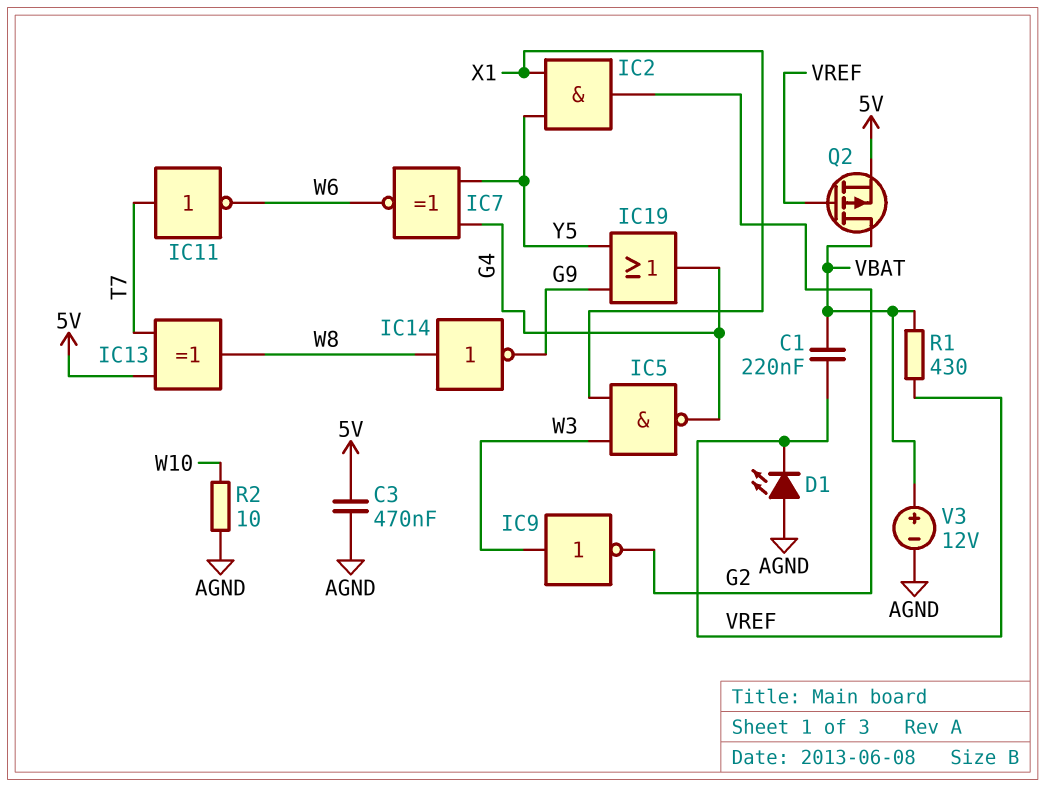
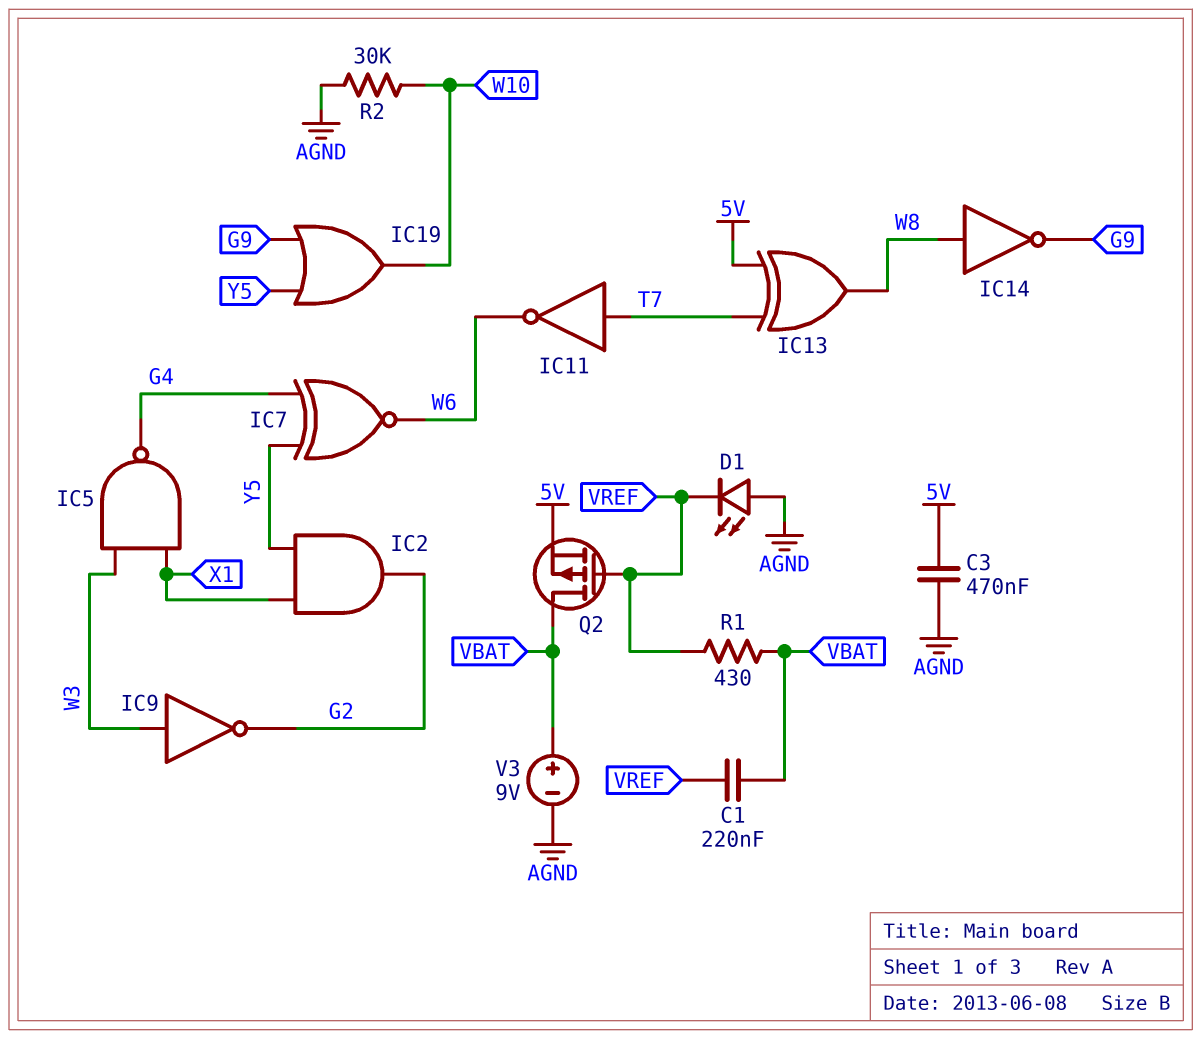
IC19: OR (in G9, in Y5, out G4) -> OR (in G9, in Y5, out W10)
R2: 10 (AGND, W10) -> 30k (AGND, W10)
V3: 12V (plus VBAT, minus AGND) -> 9V (plus VBAT, minus AGND)

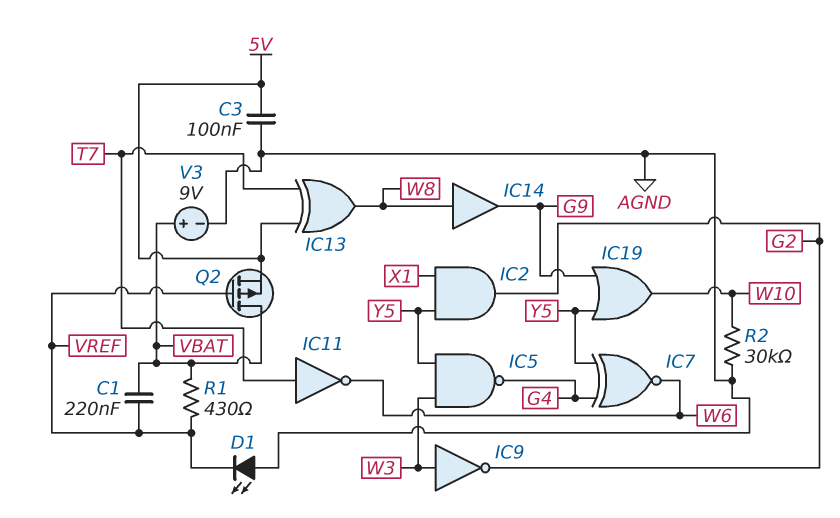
C3: 470nF (5V, AGND) -> 100nF (5V, AGND)
IC5: NAND (in W3, in X1, out G4) -> NAND (in W3, in Y5, out G4)
IC14: NOT (in W8, out G9) -> buffer (in W8, out G9)

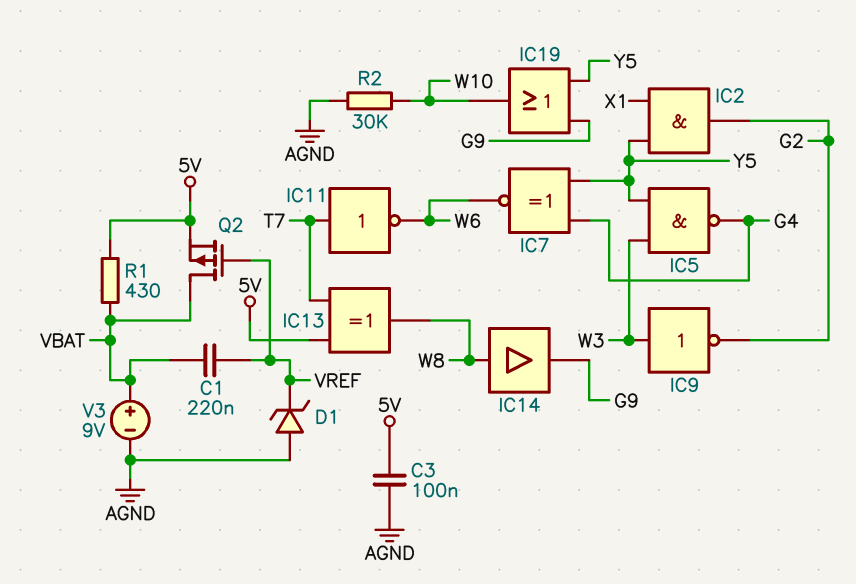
D1: LED (A AGND, K VREF) -> zener (A AGND, K VREF)
R1: 430 (VBAT, VREF) -> 430 (5V, VBAT)

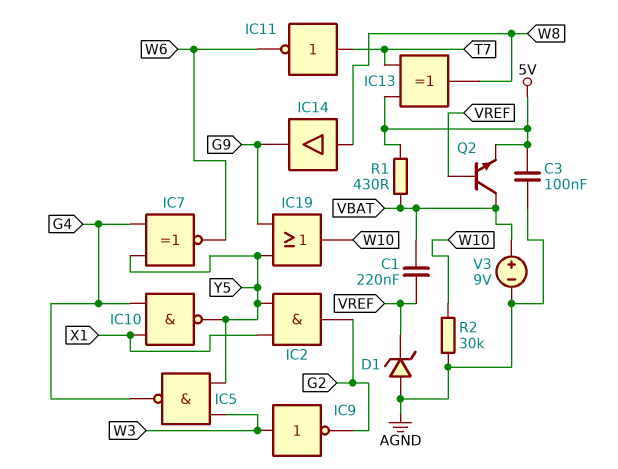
IC10: none -> NAND (in G4, in X1, out Y5)
Q2: PMOS (G VREF, D VBAT, S 5V) -> NPN (B VREF, C VBAT, E 5V)

